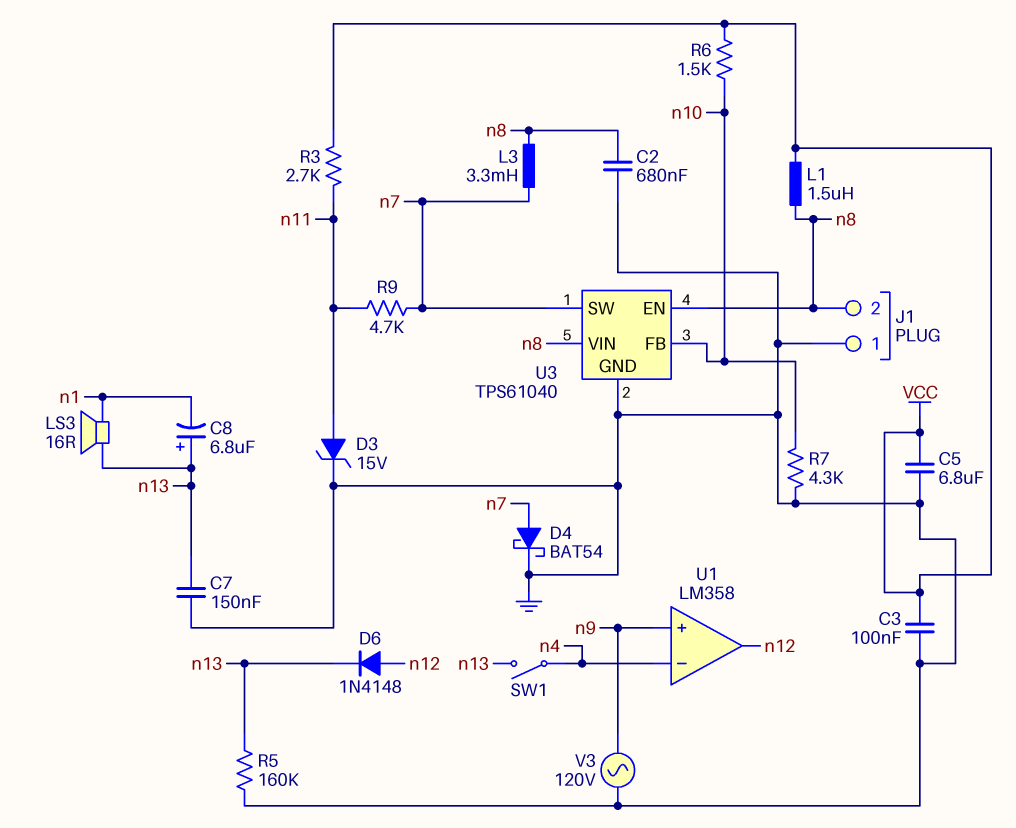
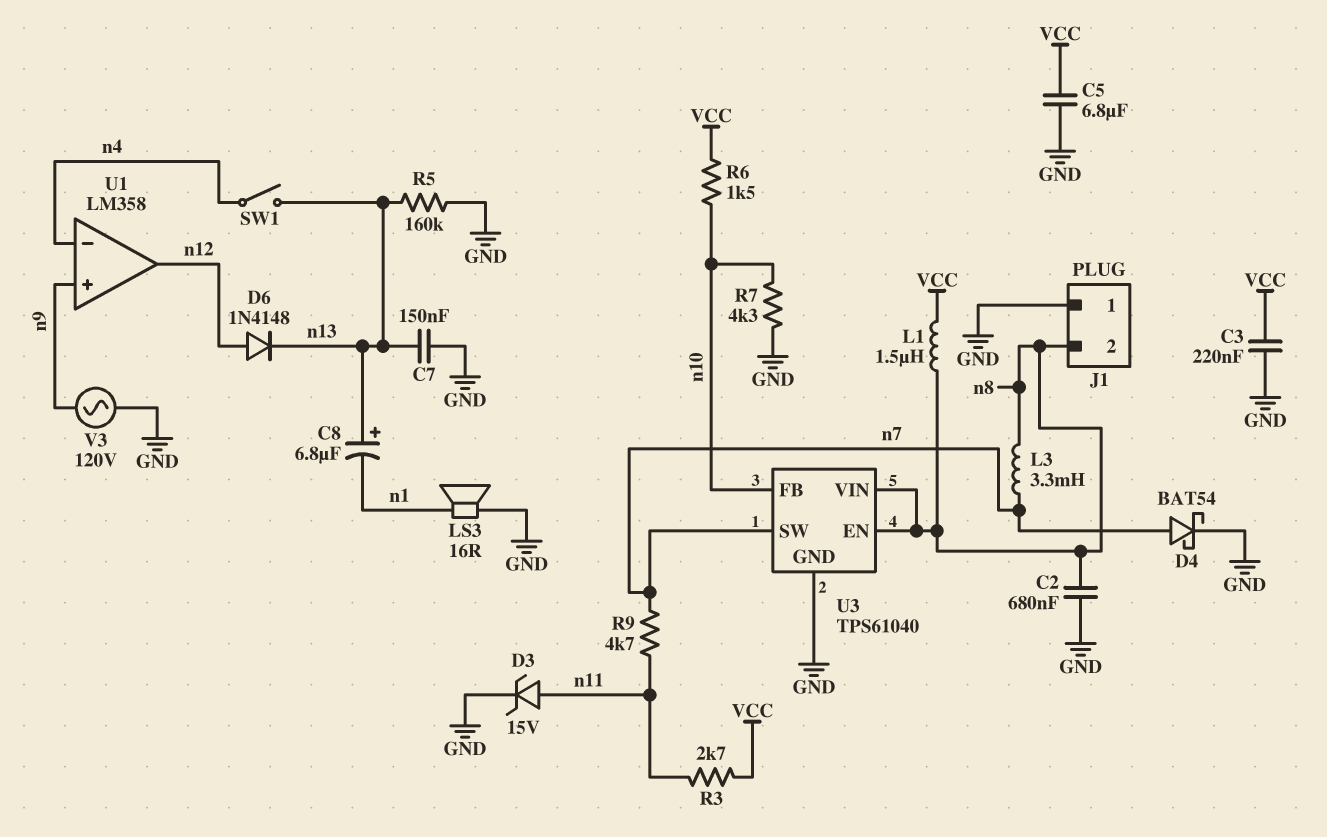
C3: 100nF (GND, VCC) -> 220nF (GND, VCC)
LS3: speaker 16R (n1, n13) -> speaker 16R (GND, n1)

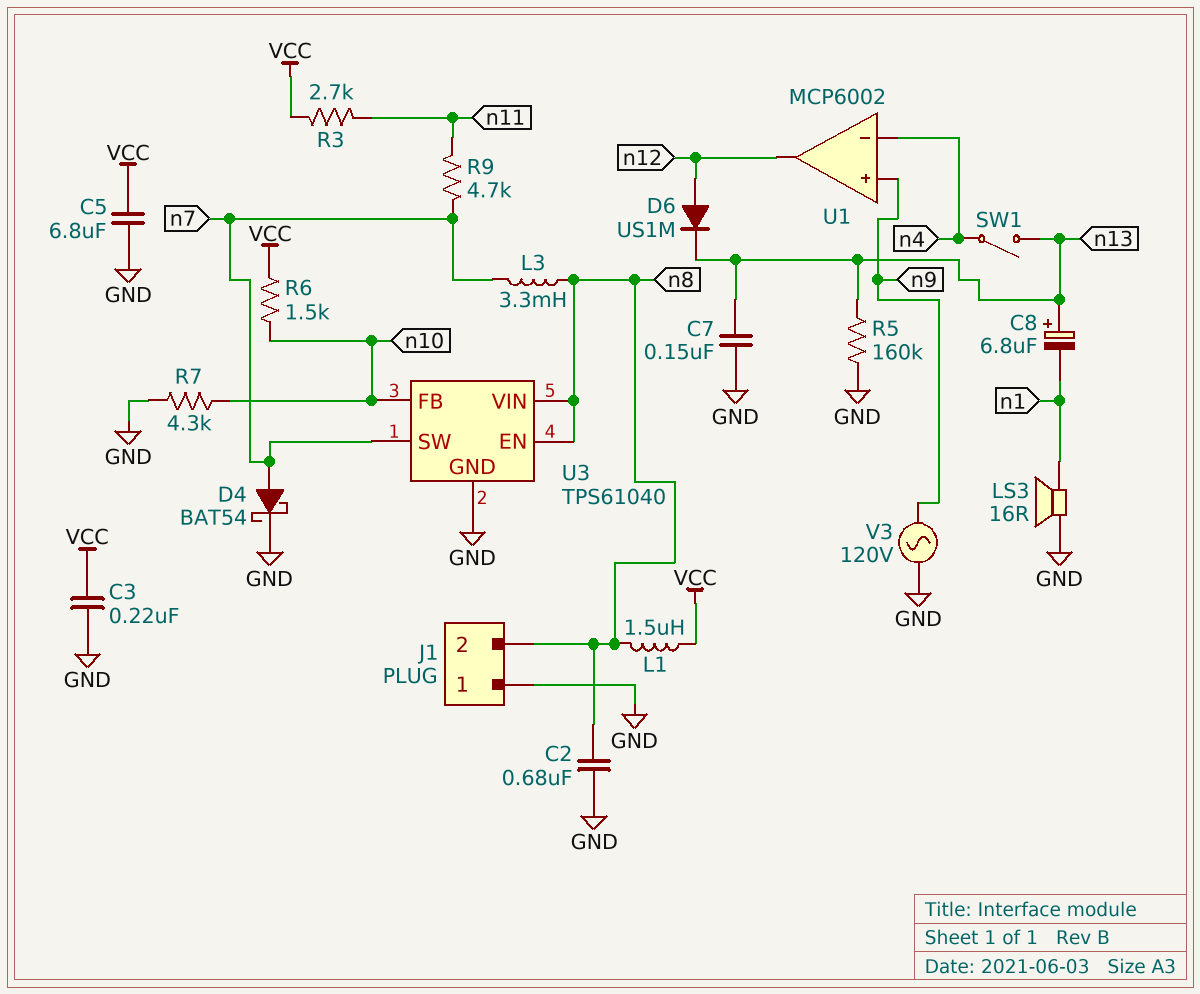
D3: zener 15V (A n11, K GND) -> none
D6: diode 1N4148 (A n12, K n13) -> diode US1M (A n12, K n13)
U1: LM358 -> MCP6002

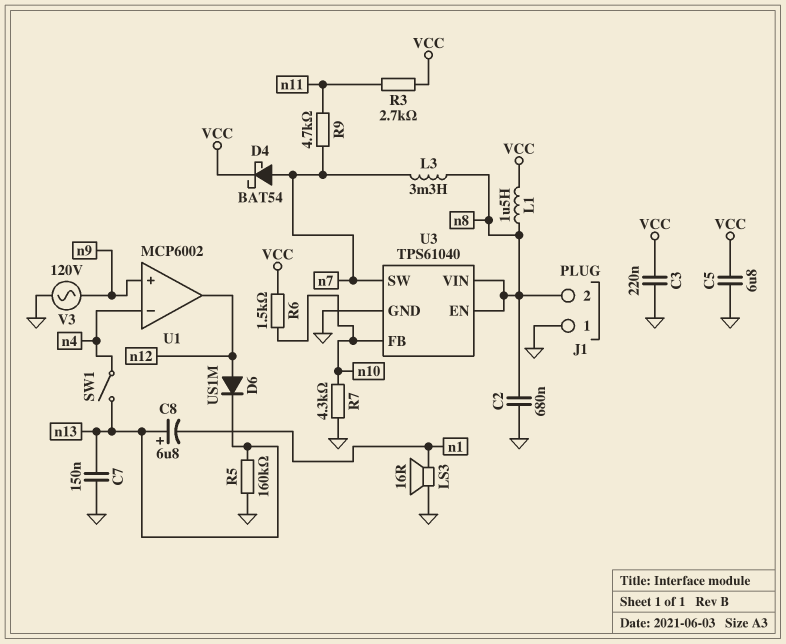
D4: schottky BAT54 (A n7, K GND) -> schottky BAT54 (A n7, K VCC)

